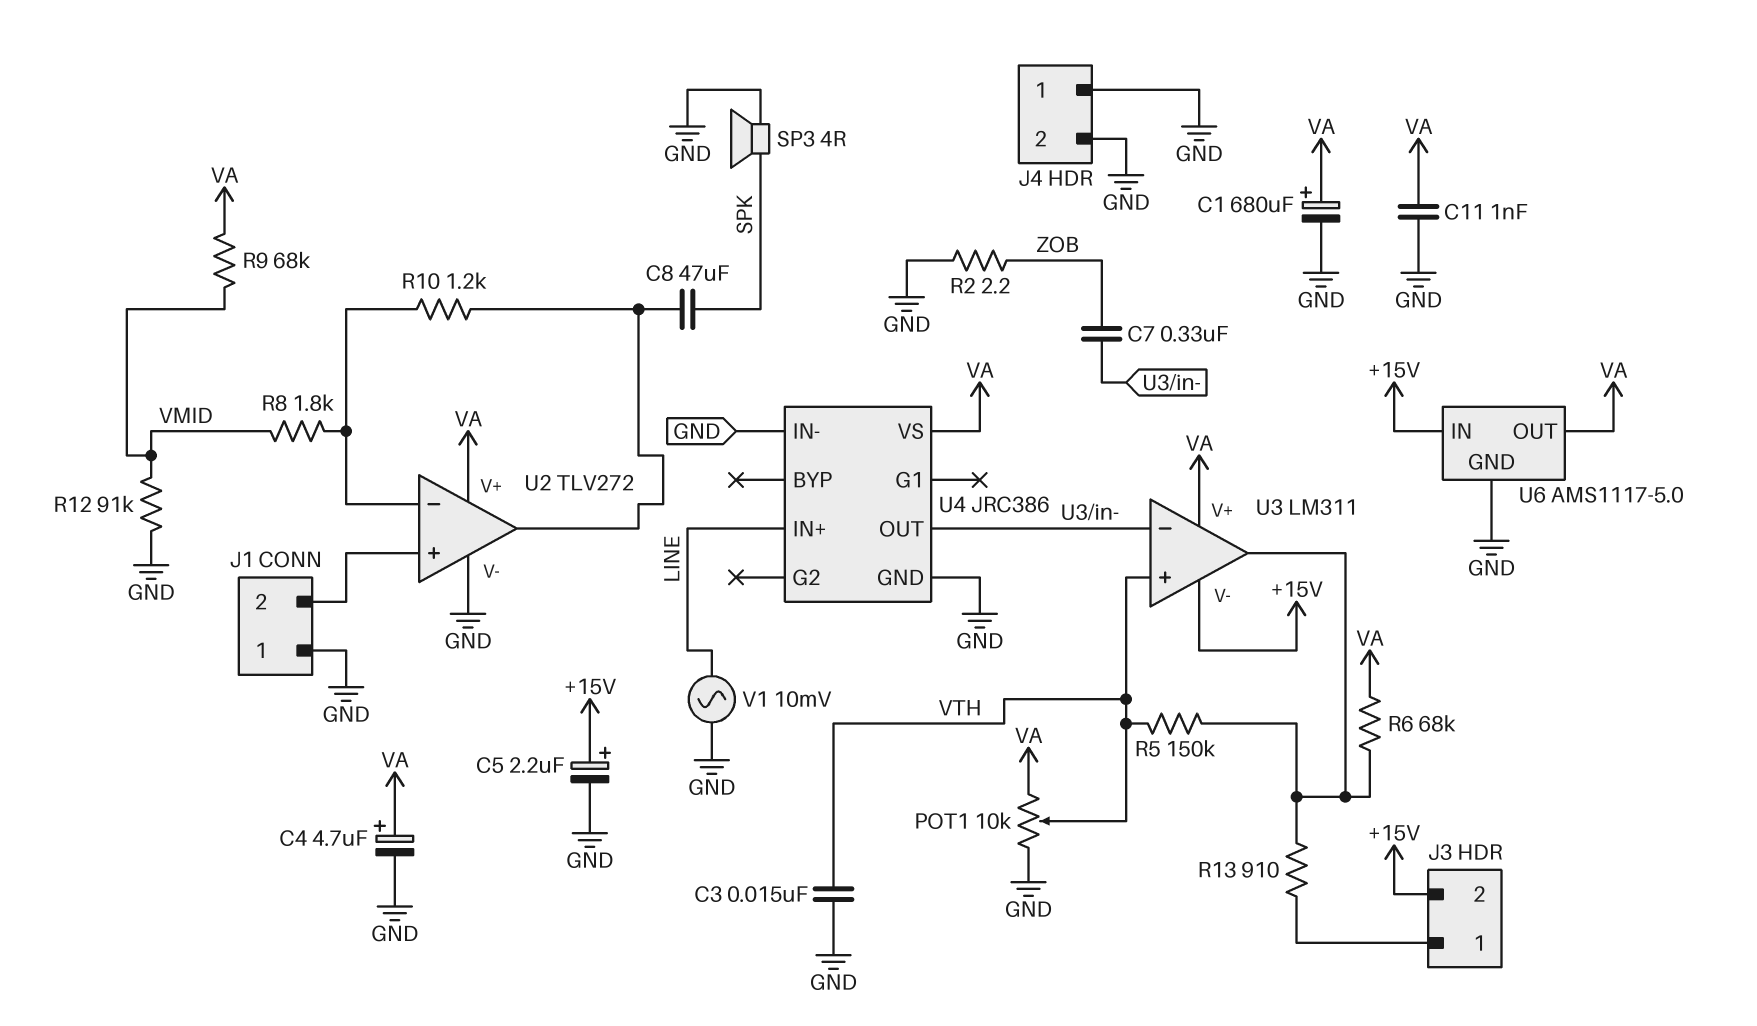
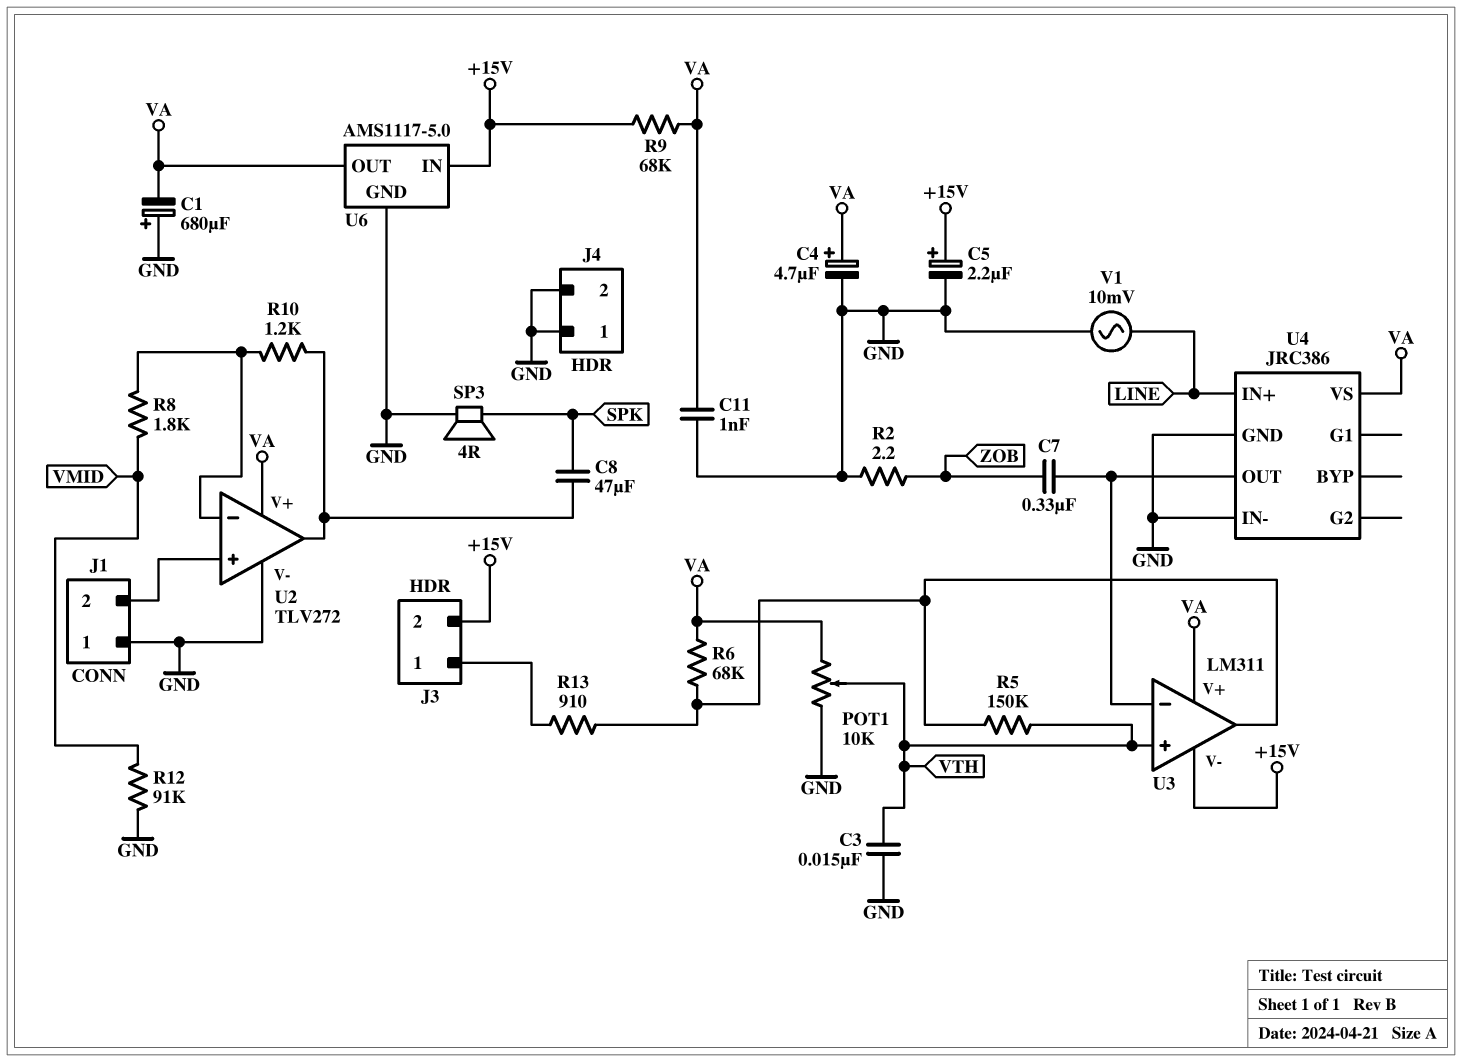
C1: 680uF (plus VA, minus GND) -> 680uF (plus GND, minus VA)
R9: 68k (VA, VMID) -> 68k (+15V, VA)

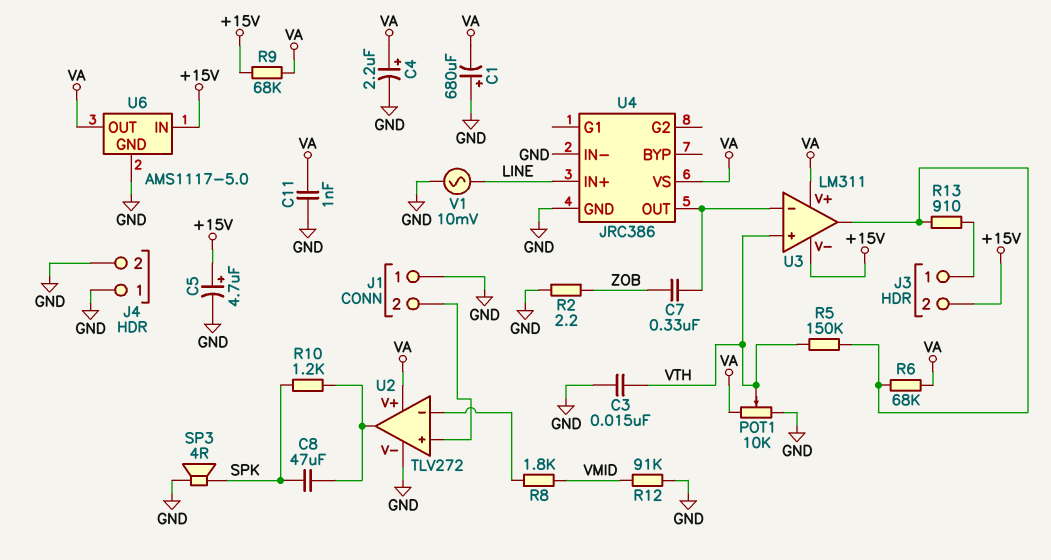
C4: 4.7uF (plus VA, minus GND) -> 2.2uF (plus VA, minus GND)
C5: 2.2uF (plus +15V, minus GND) -> 4.7uF (plus +15V, minus GND)
R10: 1.2k (U2/in-, U2/out) -> 1.2k (SPK, U2/out)

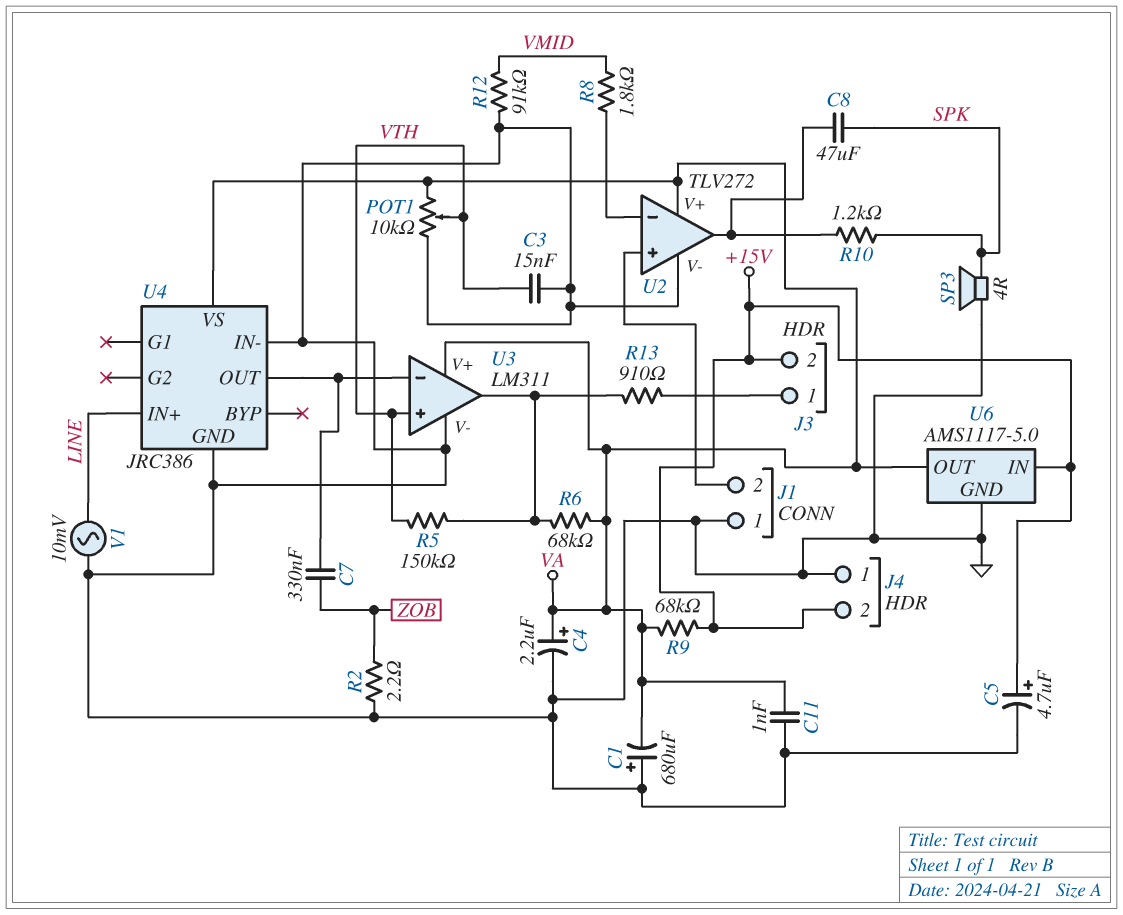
J4 pin 2: GND -> +15V
U3 pin V-: +15V -> GND

